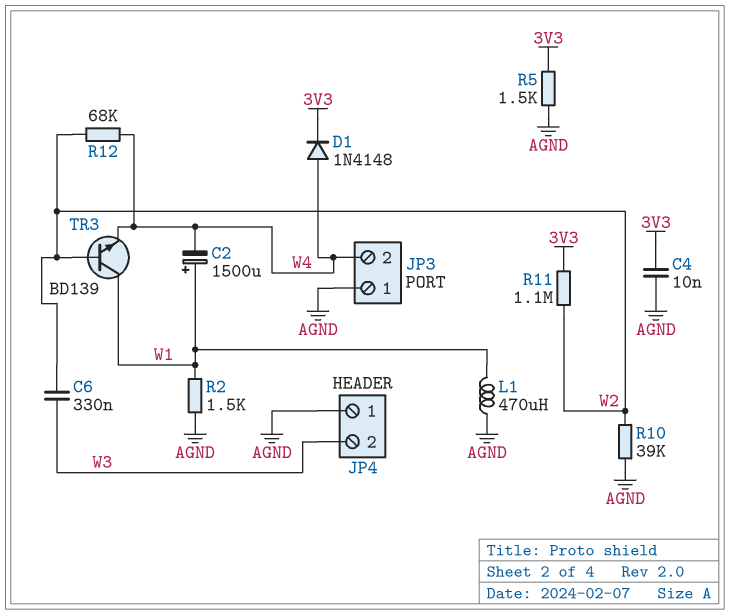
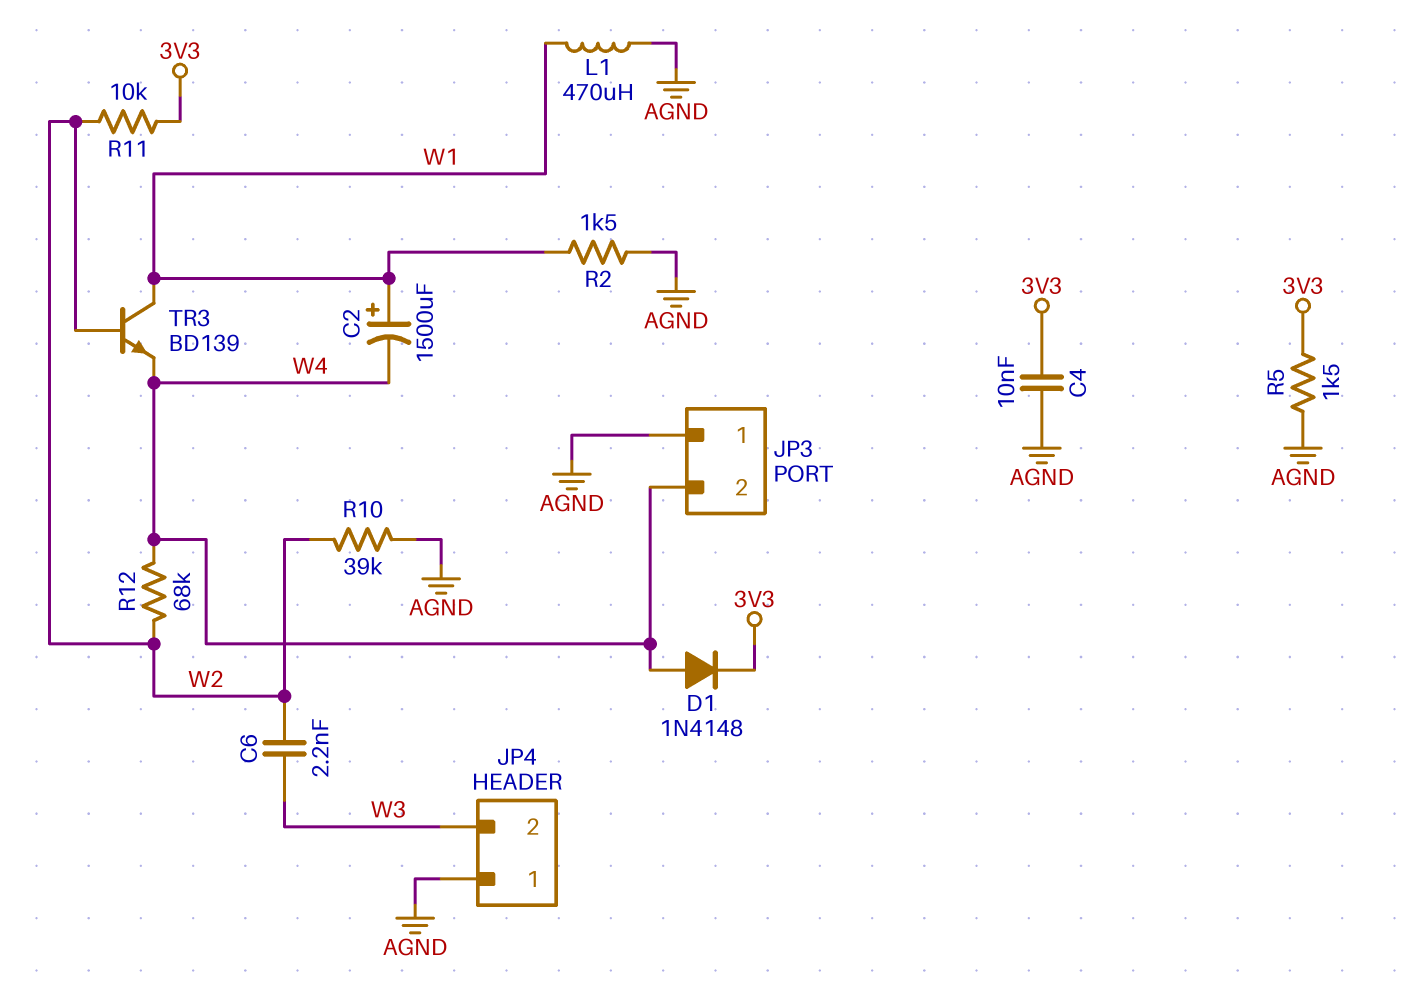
C6: 330nF (W2, W3) -> 2.2nF (W2, W3)
R11: 1.1M (3V3, W2) -> 10k (3V3, W2)

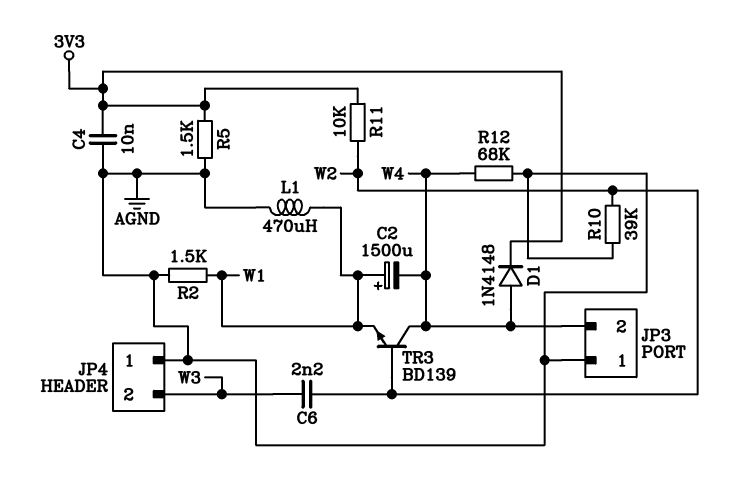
R12: 68k (W2, W4) -> 68k (AGND, W4)
TR3: NPN BD139 (B W2, C W1, E W4) -> NPN BD139 (B W2, C W4, E W1)

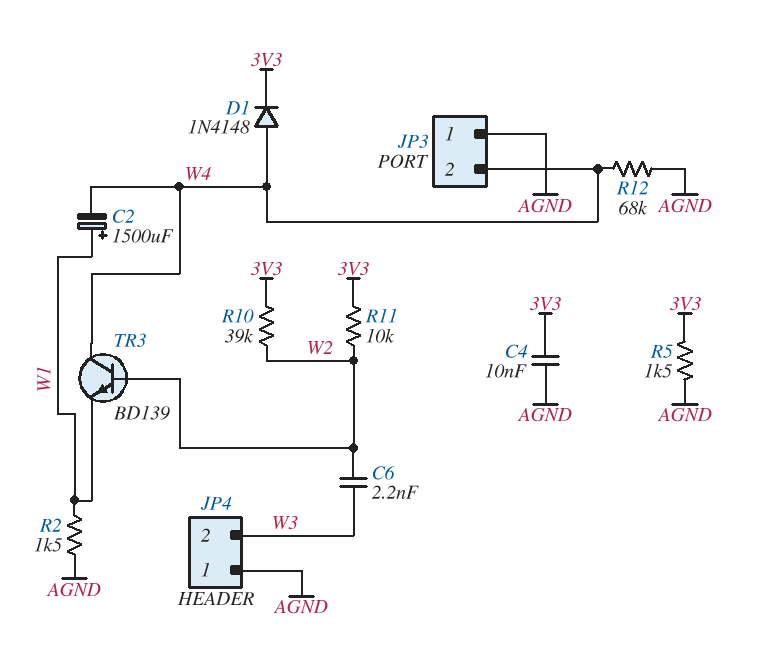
L1: 470uH (AGND, W1) -> none
R10: 39k (AGND, W2) -> 39k (3V3, W2)

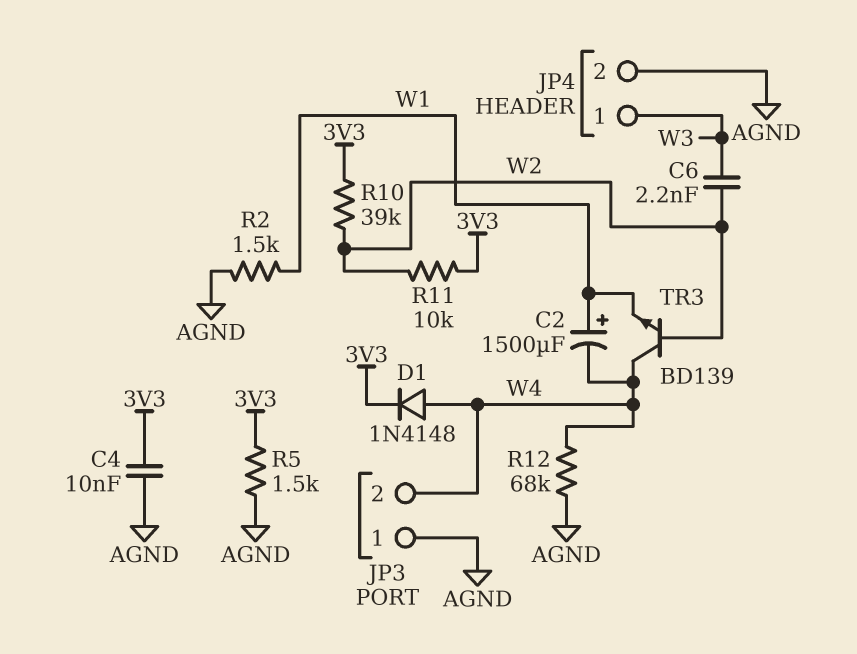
JP4 pin 1: AGND -> W3
JP4 pin 2: W3 -> AGND

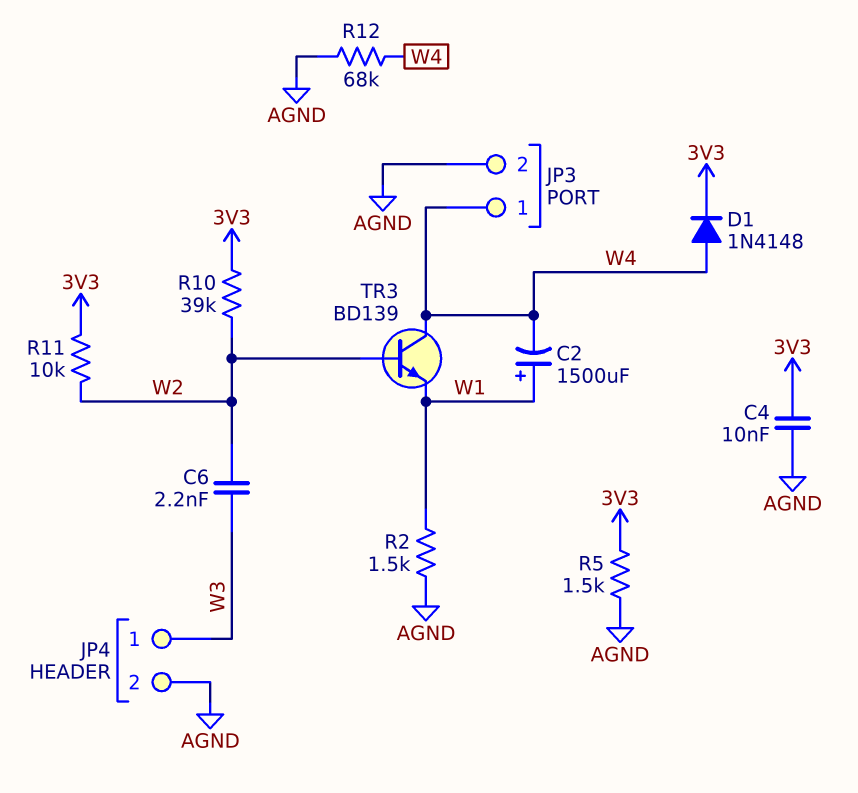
JP3 pin 1: AGND -> W4
JP3 pin 2: W4 -> AGND

